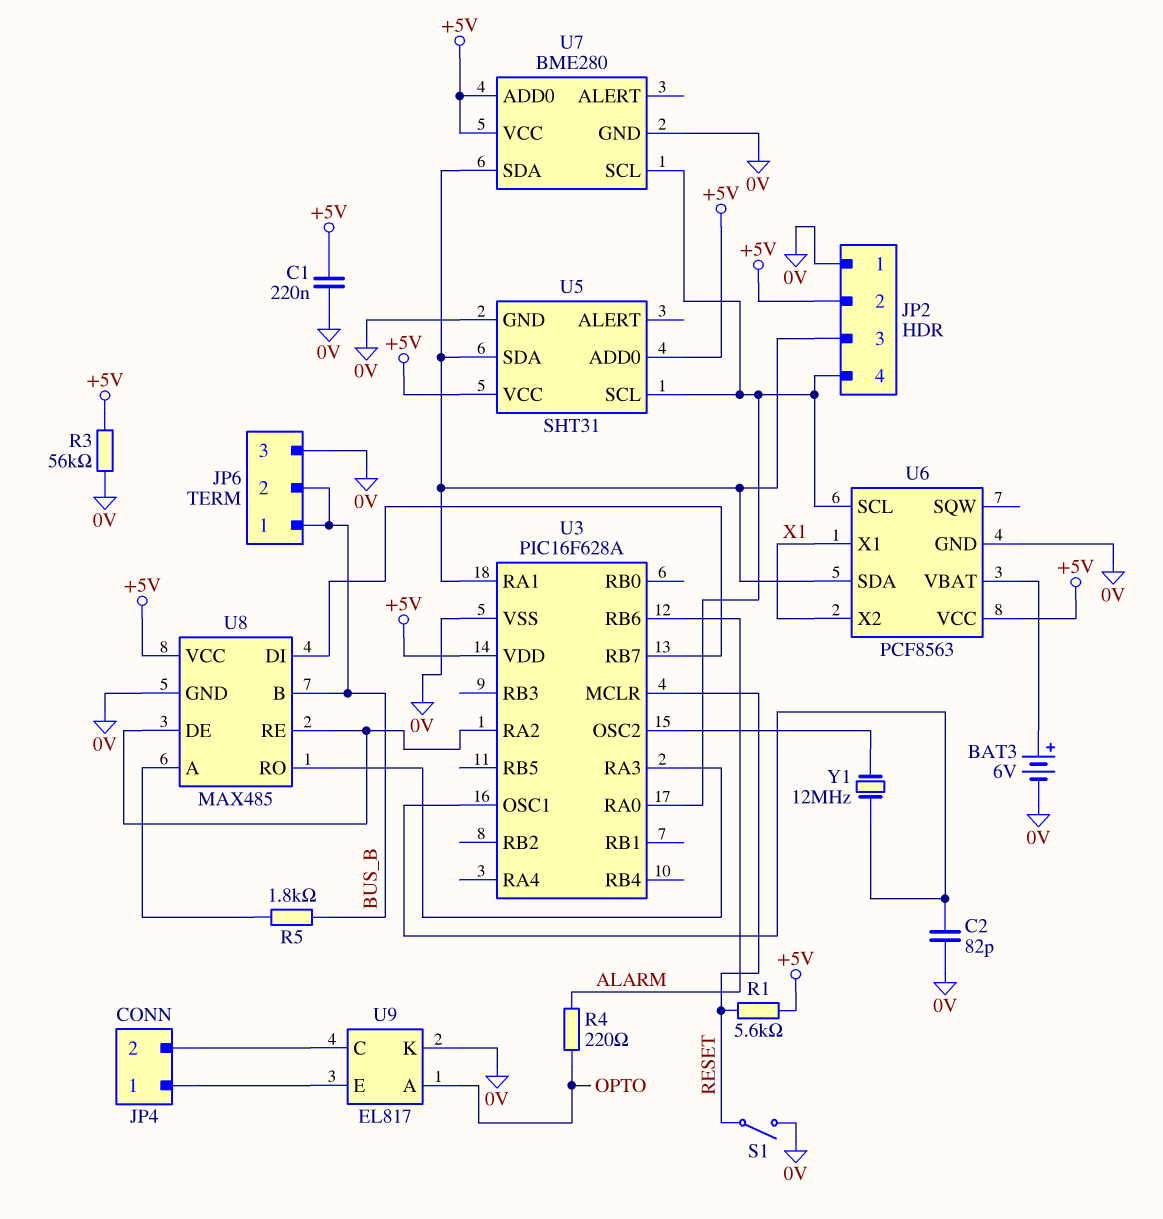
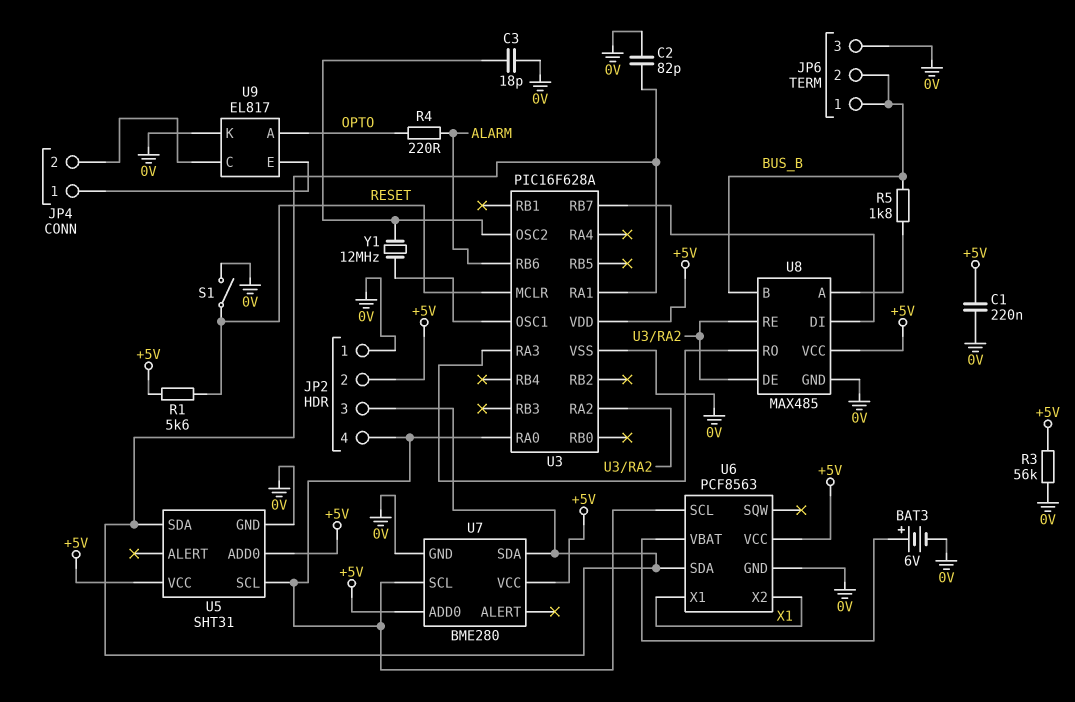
C2: 82pF (0V, U3/OSC1) -> 82pF (0V, JP2/3)
C3: none -> 18pF (0V, U3/OSC2)

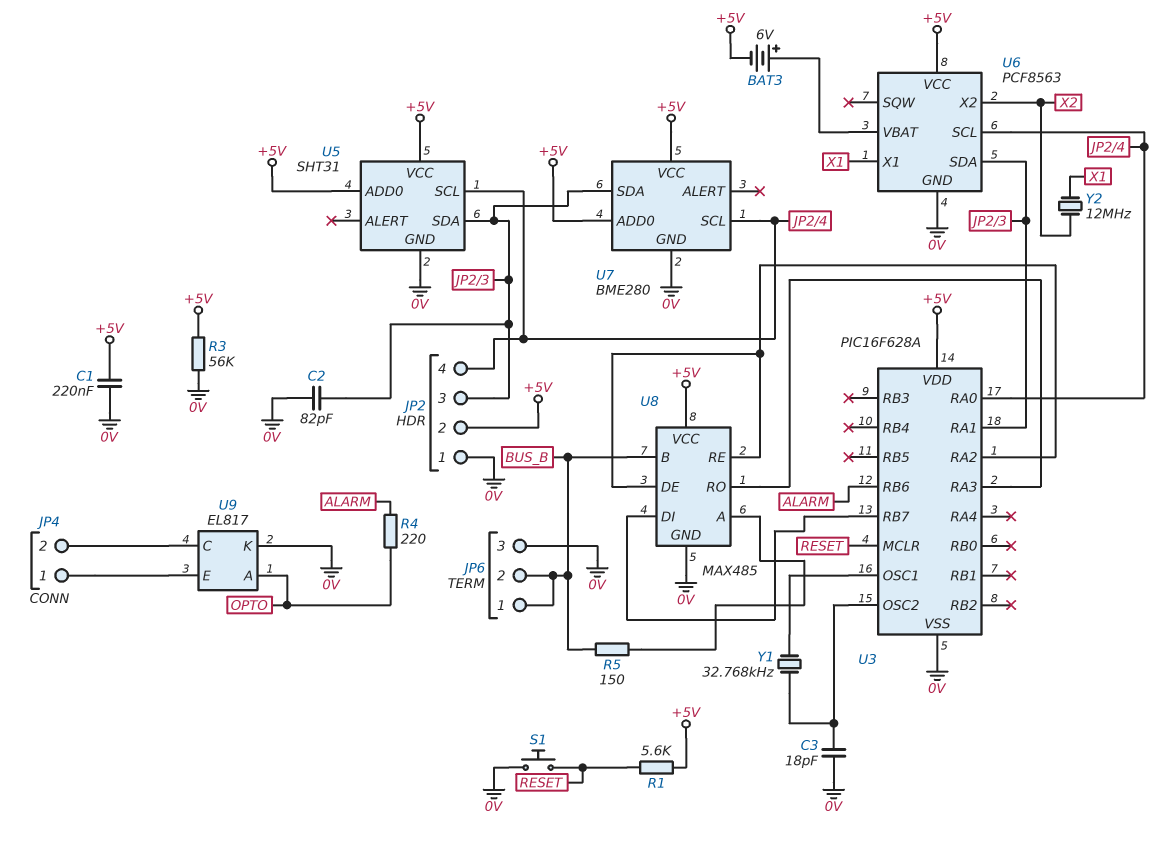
BAT3: 6V (plus U6/VBAT, minus 0V) -> 6V (plus U6/VBAT, minus +5V)
R5: 1.8k (BUS_B, U8/A) -> 150 (BUS_B, U8/A)
S1: switch (0V, RESET) -> button (0V, RESET)
U6 pin X2: X1 -> X2
Y1: 12MHz (U3/OSC1, U3/OSC2) -> 32.768kHz (U3/OSC1, U3/OSC2)
Y2: none -> 12MHz (X1, X2)

